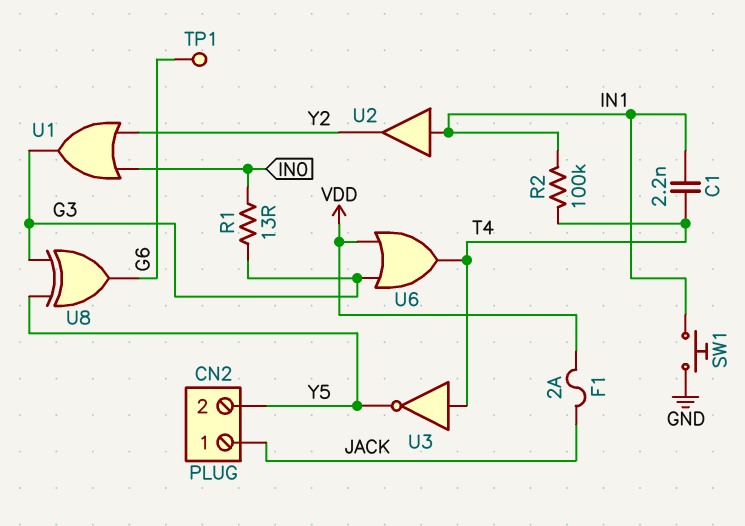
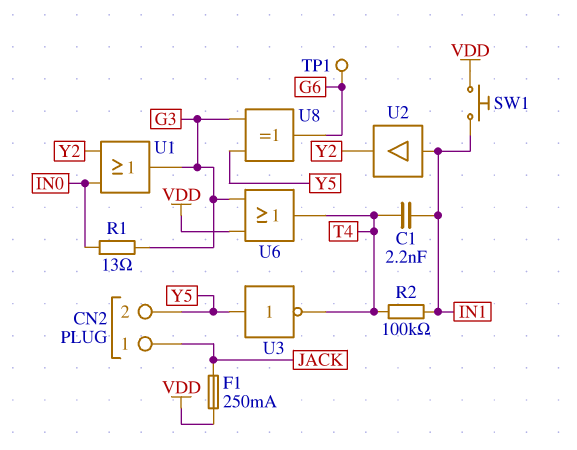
F1: 2A (JACK, VDD) -> 250mA (JACK, VDD)
SW1: button (GND, IN1) -> button (IN1, VDD)
U3: NOT (in T4, out Y5) -> NOT (in Y5, out T4)

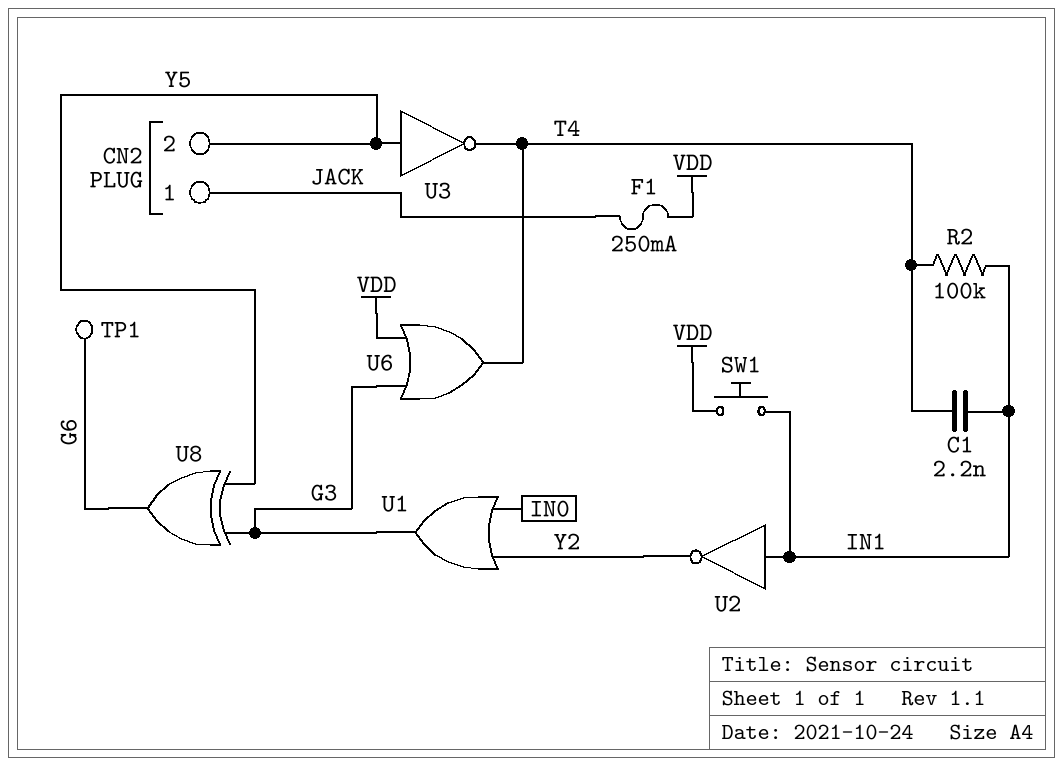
R1: 13 (G3, IN0) -> none
U2: buffer (in IN1, out Y2) -> NOT (in IN1, out Y2)

